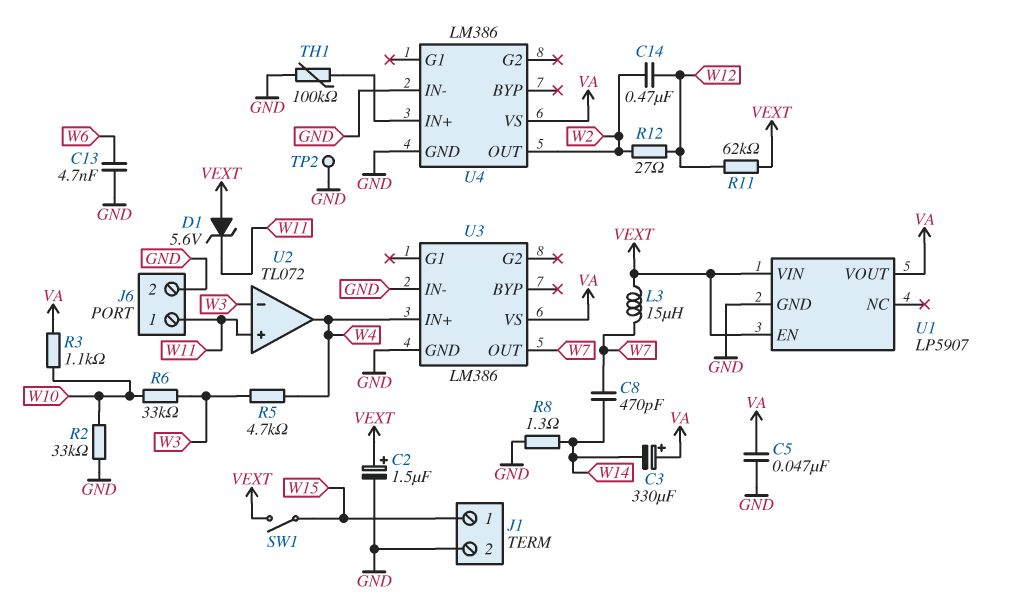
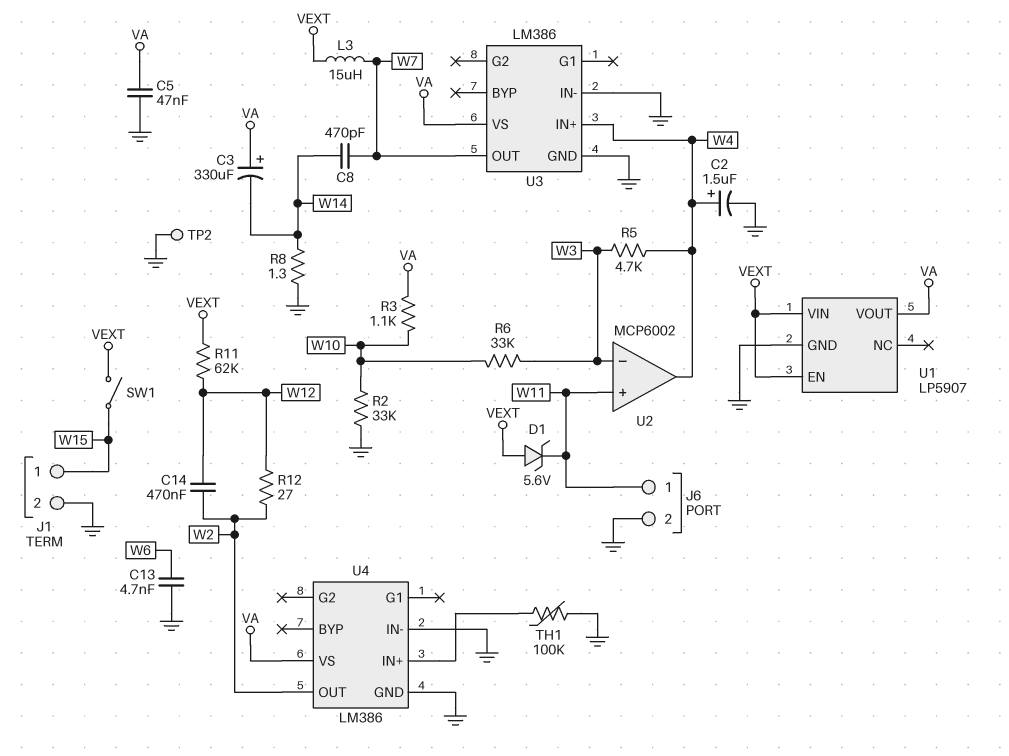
C2: 1.5uF (plus VEXT, minus GND) -> 1.5uF (plus W4, minus GND)
U2: TL072 -> MCP6002

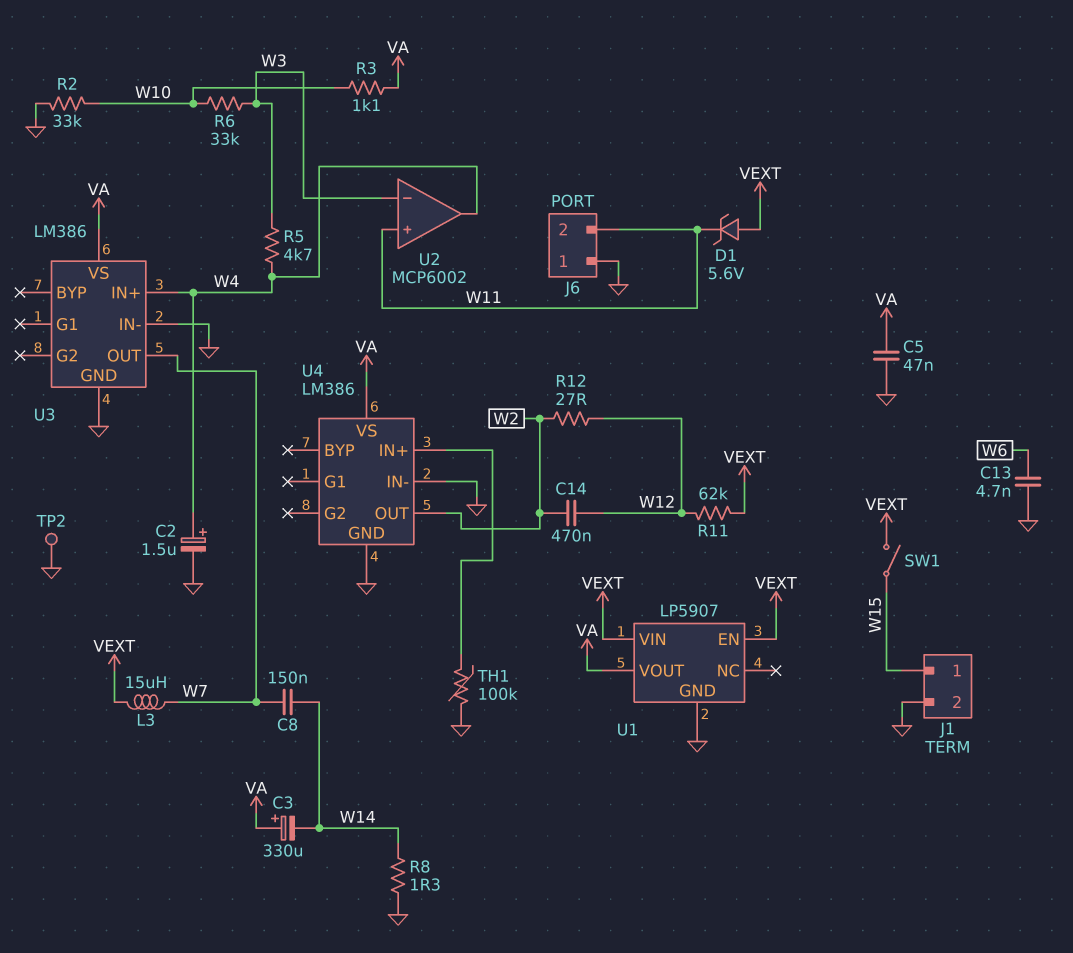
C8: 470pF (W7, W14) -> 150nF (W7, W14)
J6 pin 1: W11 -> GND
J6 pin 2: GND -> W11

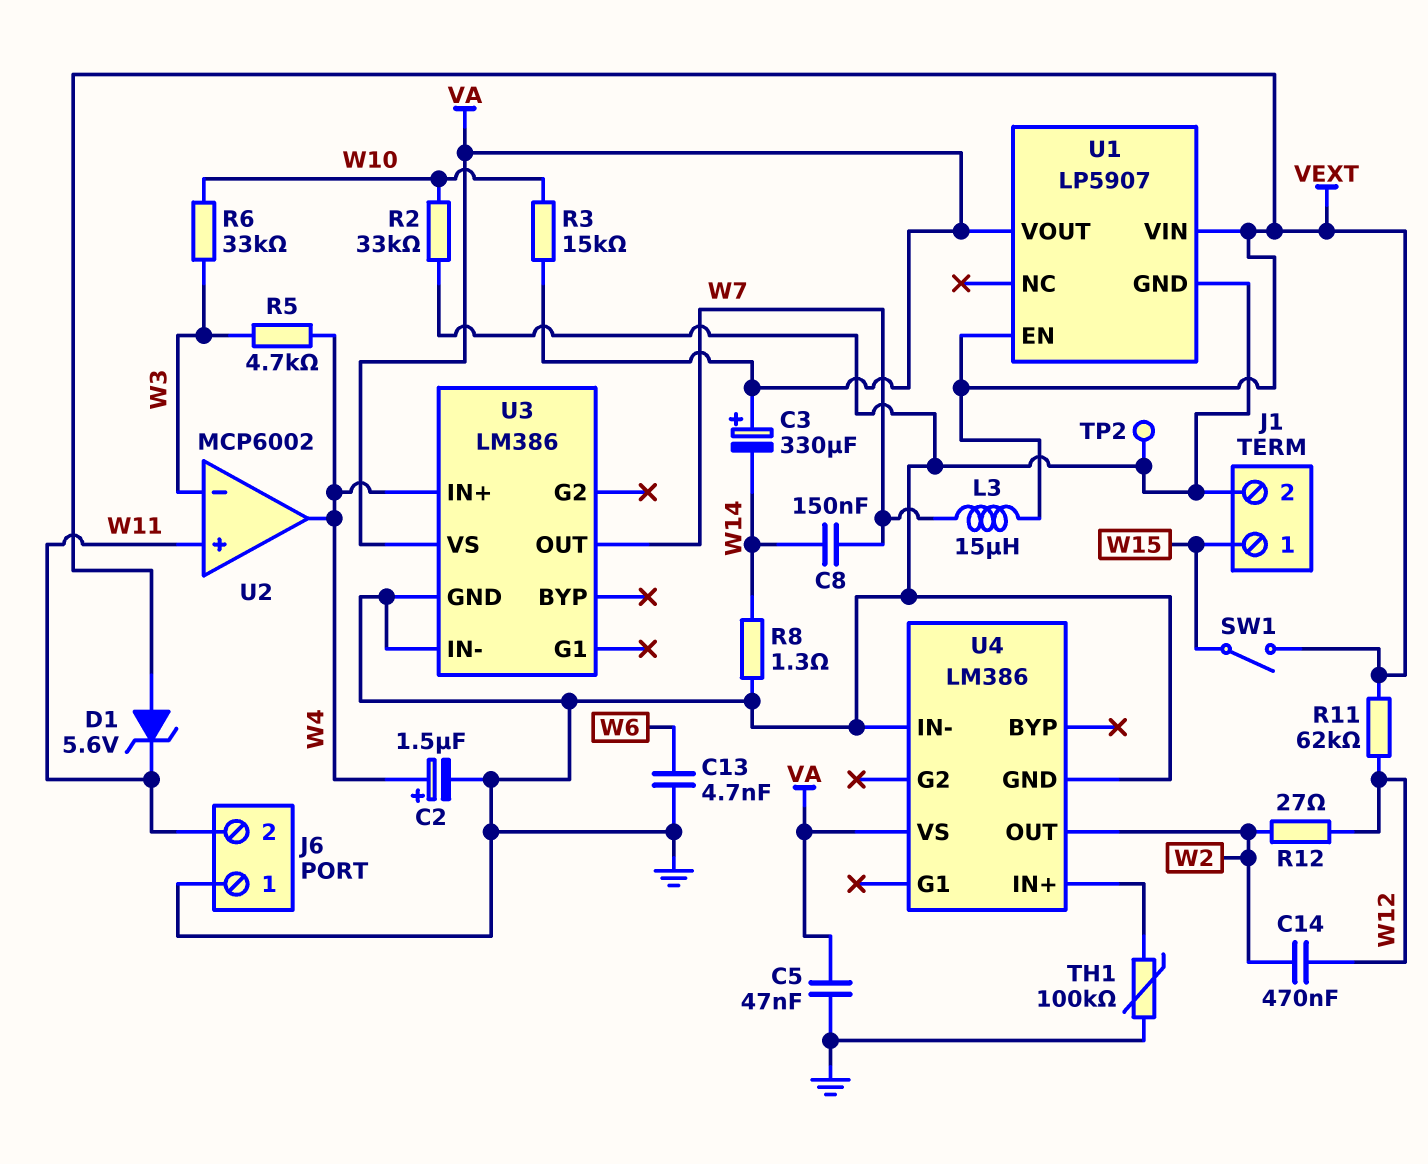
R3: 1.1k (VA, W10) -> 15k (VA, W10)

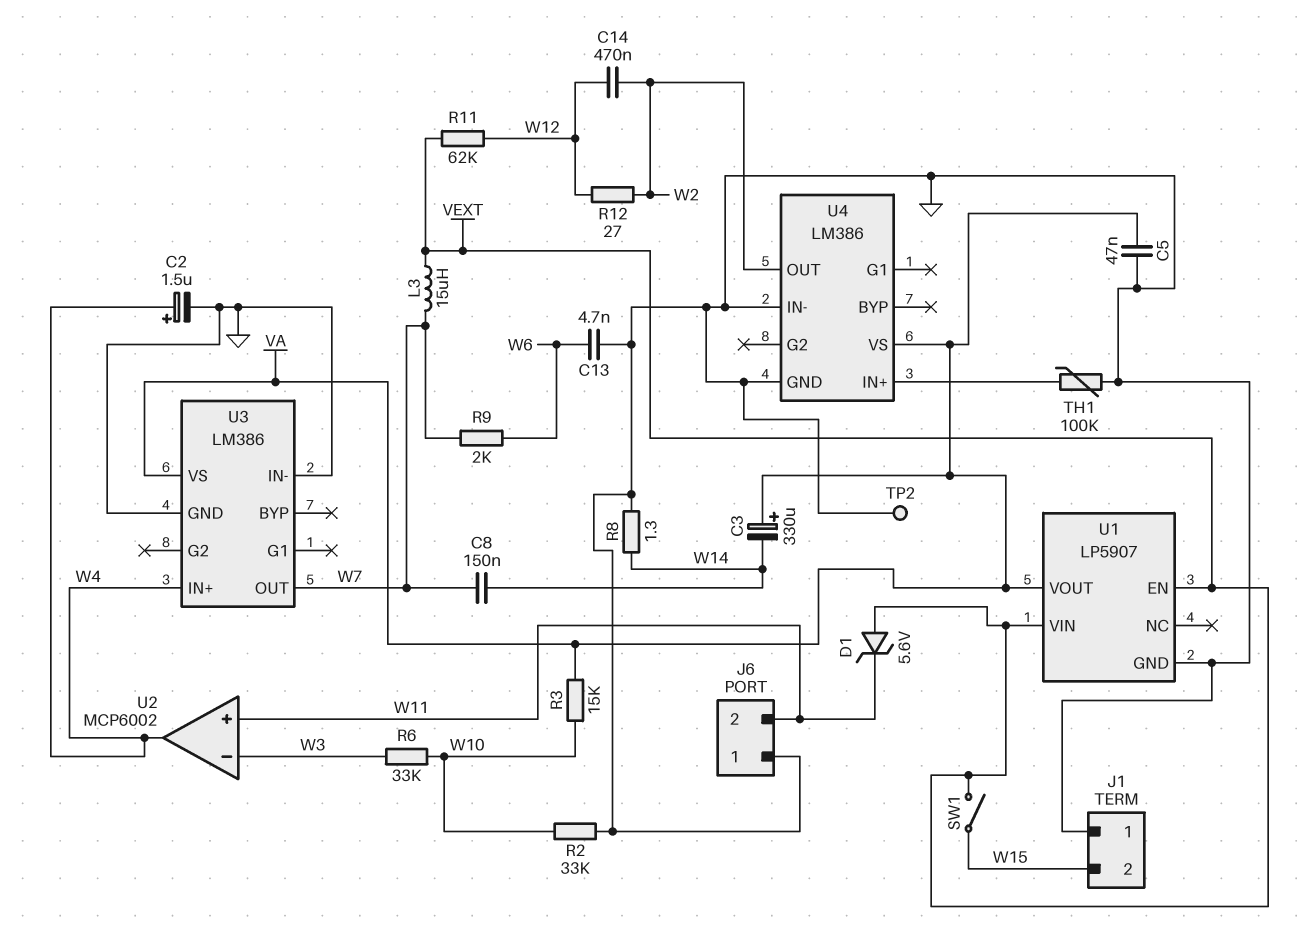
J1 pin 1: W15 -> GND
J1 pin 2: GND -> W15
R5: 4.7k (W3, W4) -> none
R9: none -> 2k (W6, W7)

